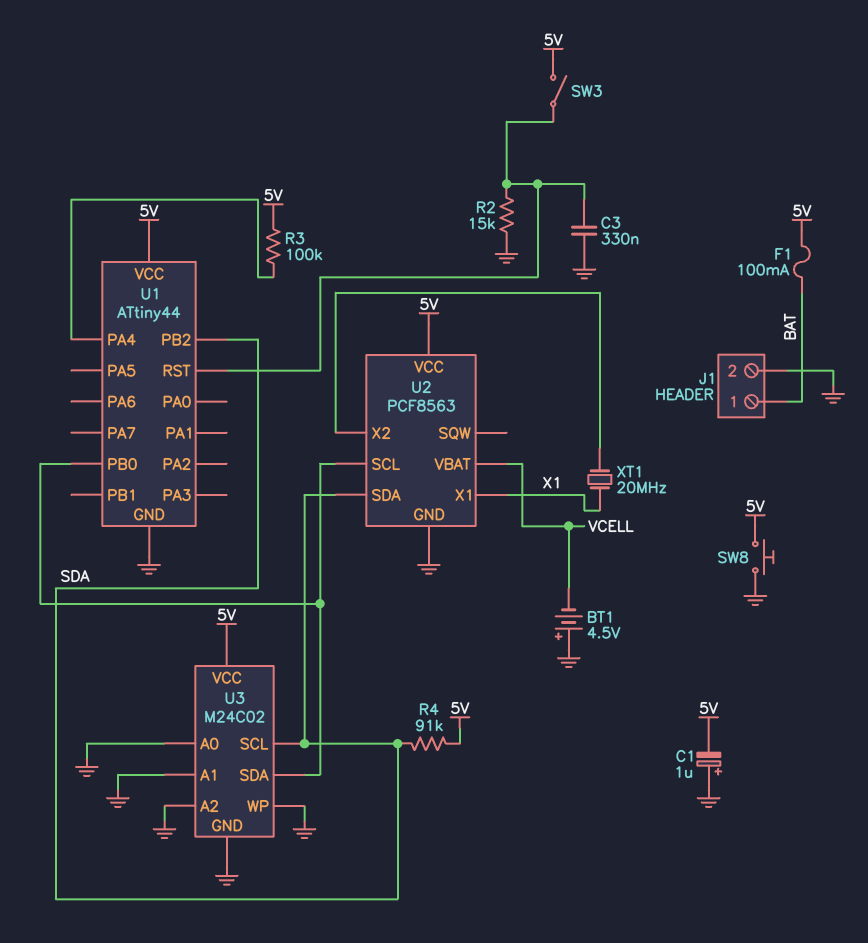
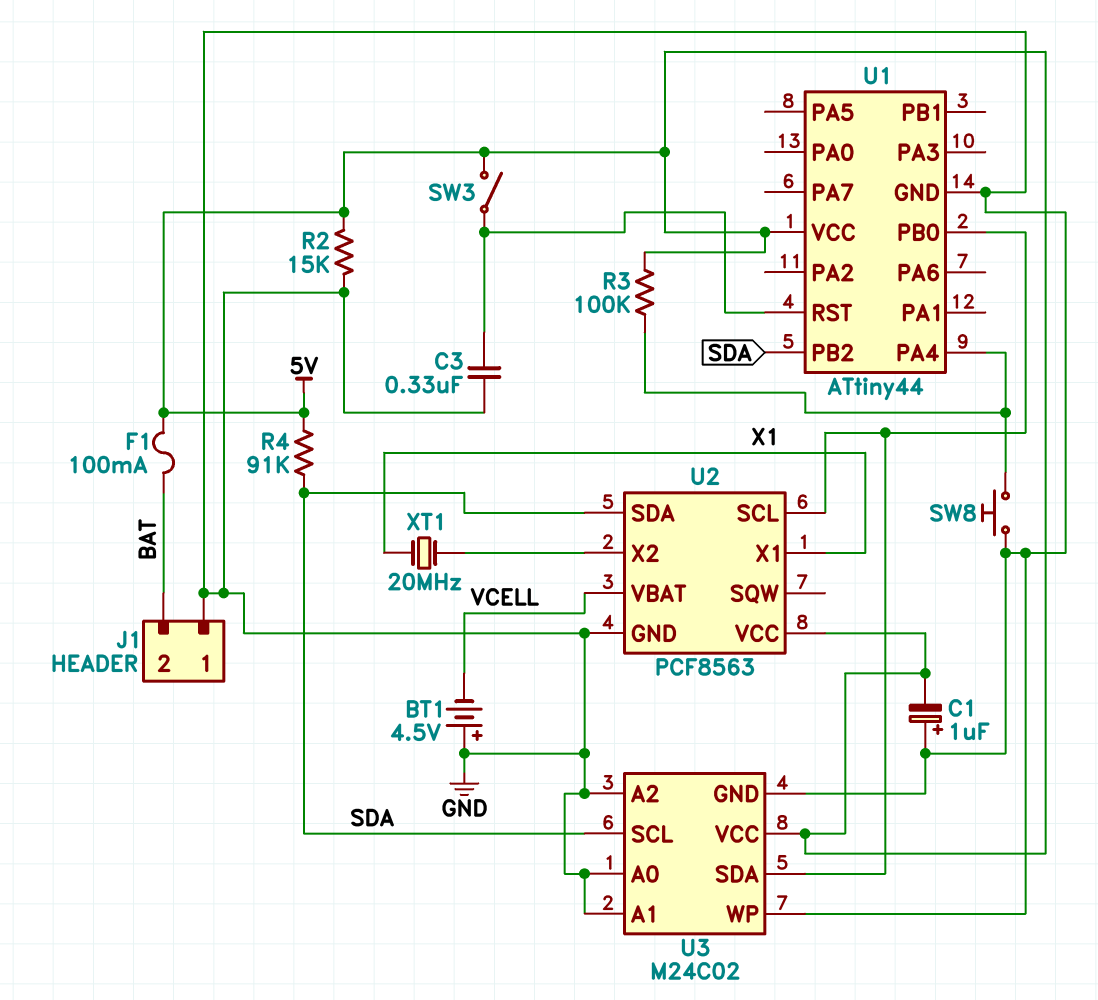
J1 pin 1: BAT -> GND
J1 pin 2: GND -> BAT
R2: 15k (GND, U1/RST) -> 15k (5V, GND)
SW8: button (5V, GND) -> button (GND, U1/PA4)

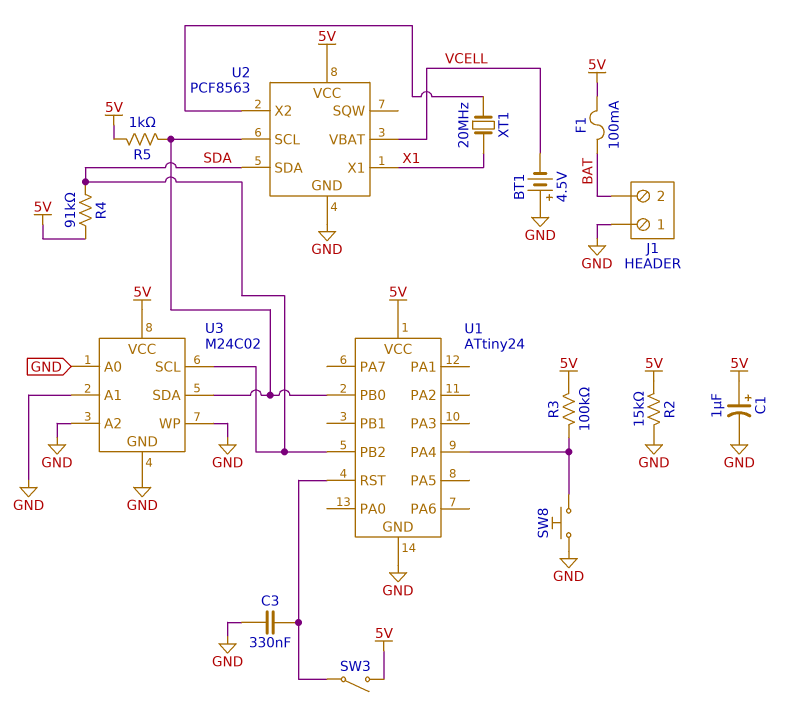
C1: 1uF (plus GND, minus 5V) -> 1uF (plus 5V, minus GND)
R5: none -> 1k (5V, U1/PB0)
U1: ATtiny44 -> ATtiny24

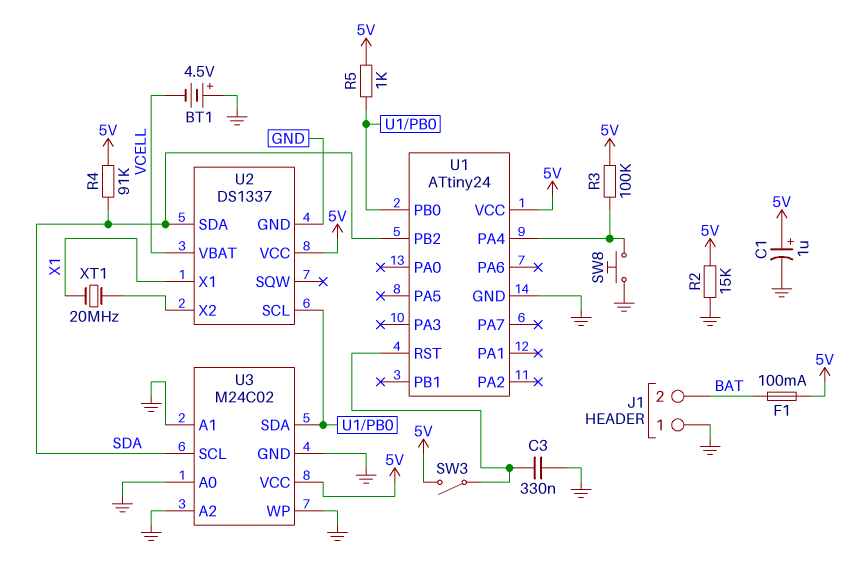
U2: PCF8563 -> DS1337

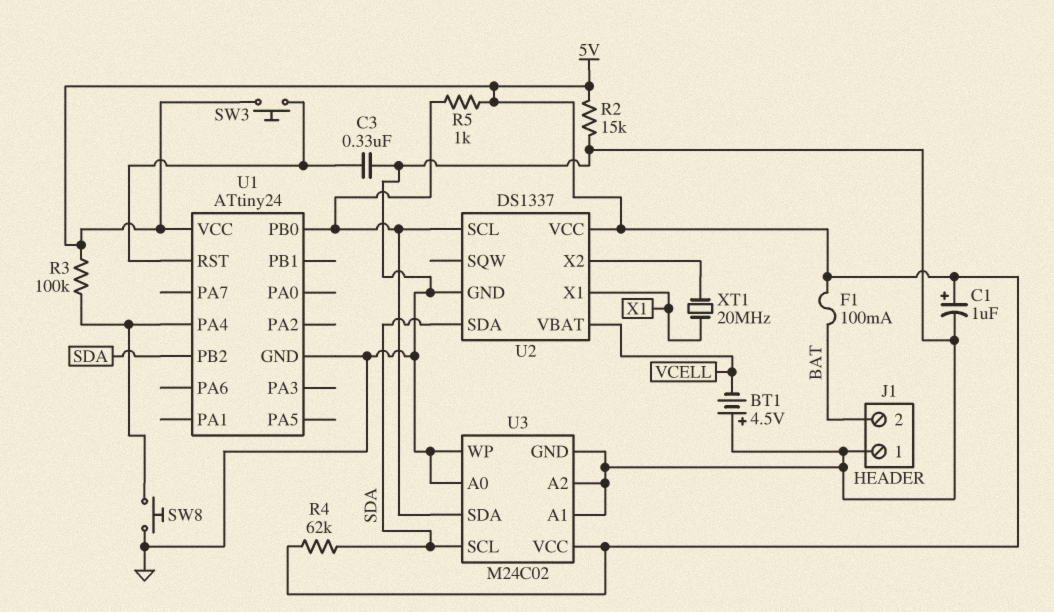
R4: 91k (5V, SDA) -> 62k (5V, SDA)
SW3: switch (5V, U1/RST) -> button (5V, U1/RST)

